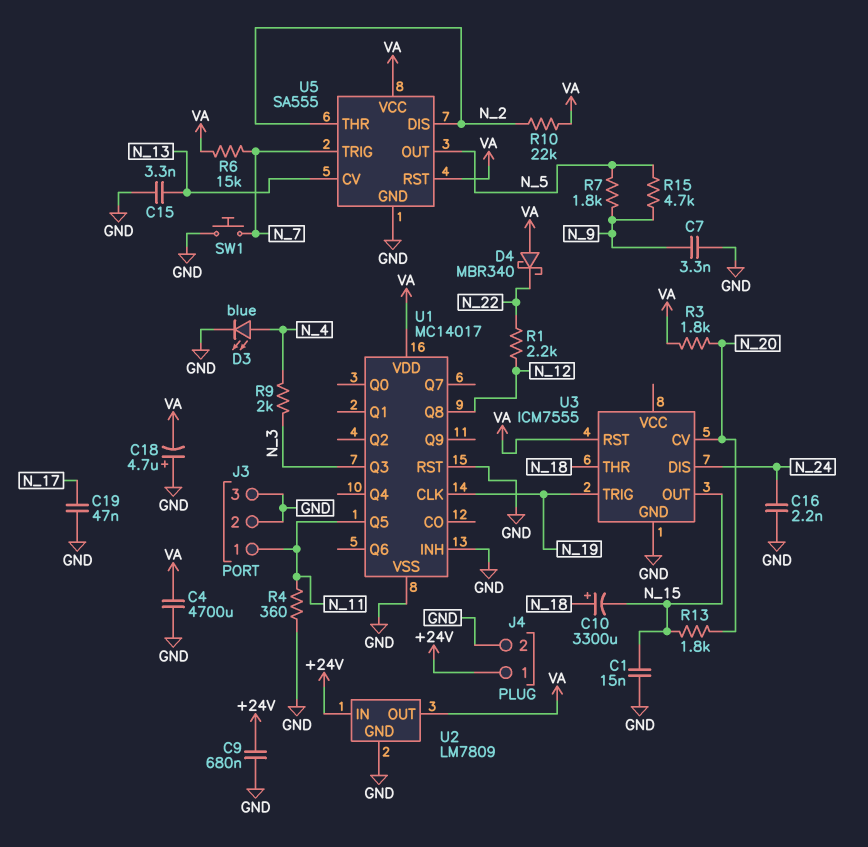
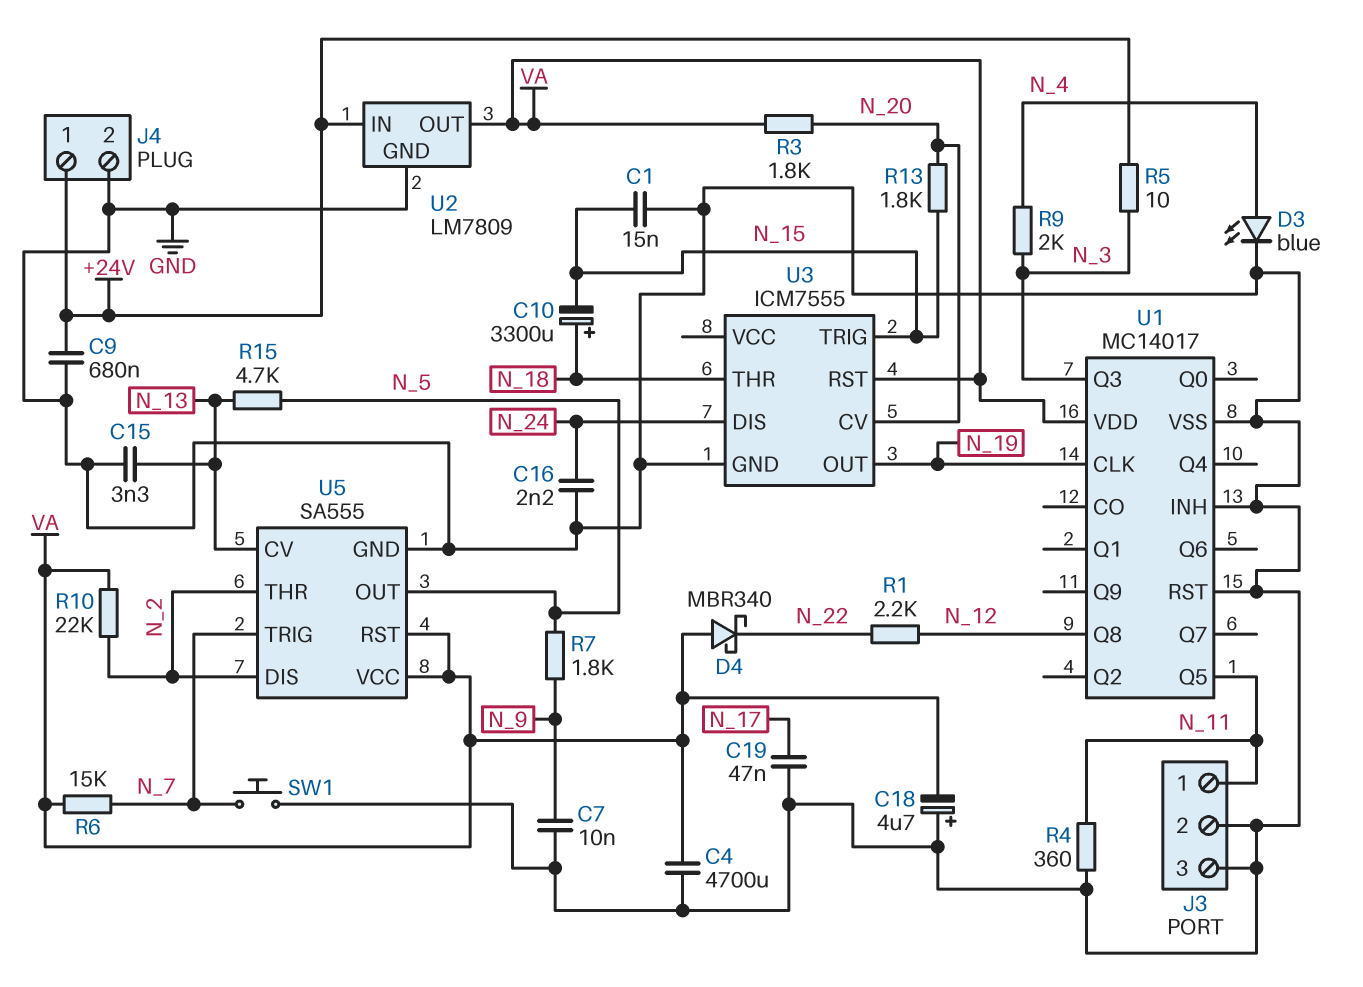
C7: 3.3nF (GND, N_9) -> 10nF (GND, N_9)
R5: none -> 10 (+24V, N_3)
R15: 4.7k (N_5, N_9) -> 4.7k (N_5, N_13)
U3 pin OUT: N_15 -> N_19
U3 pin TRIG: N_19 -> N_15

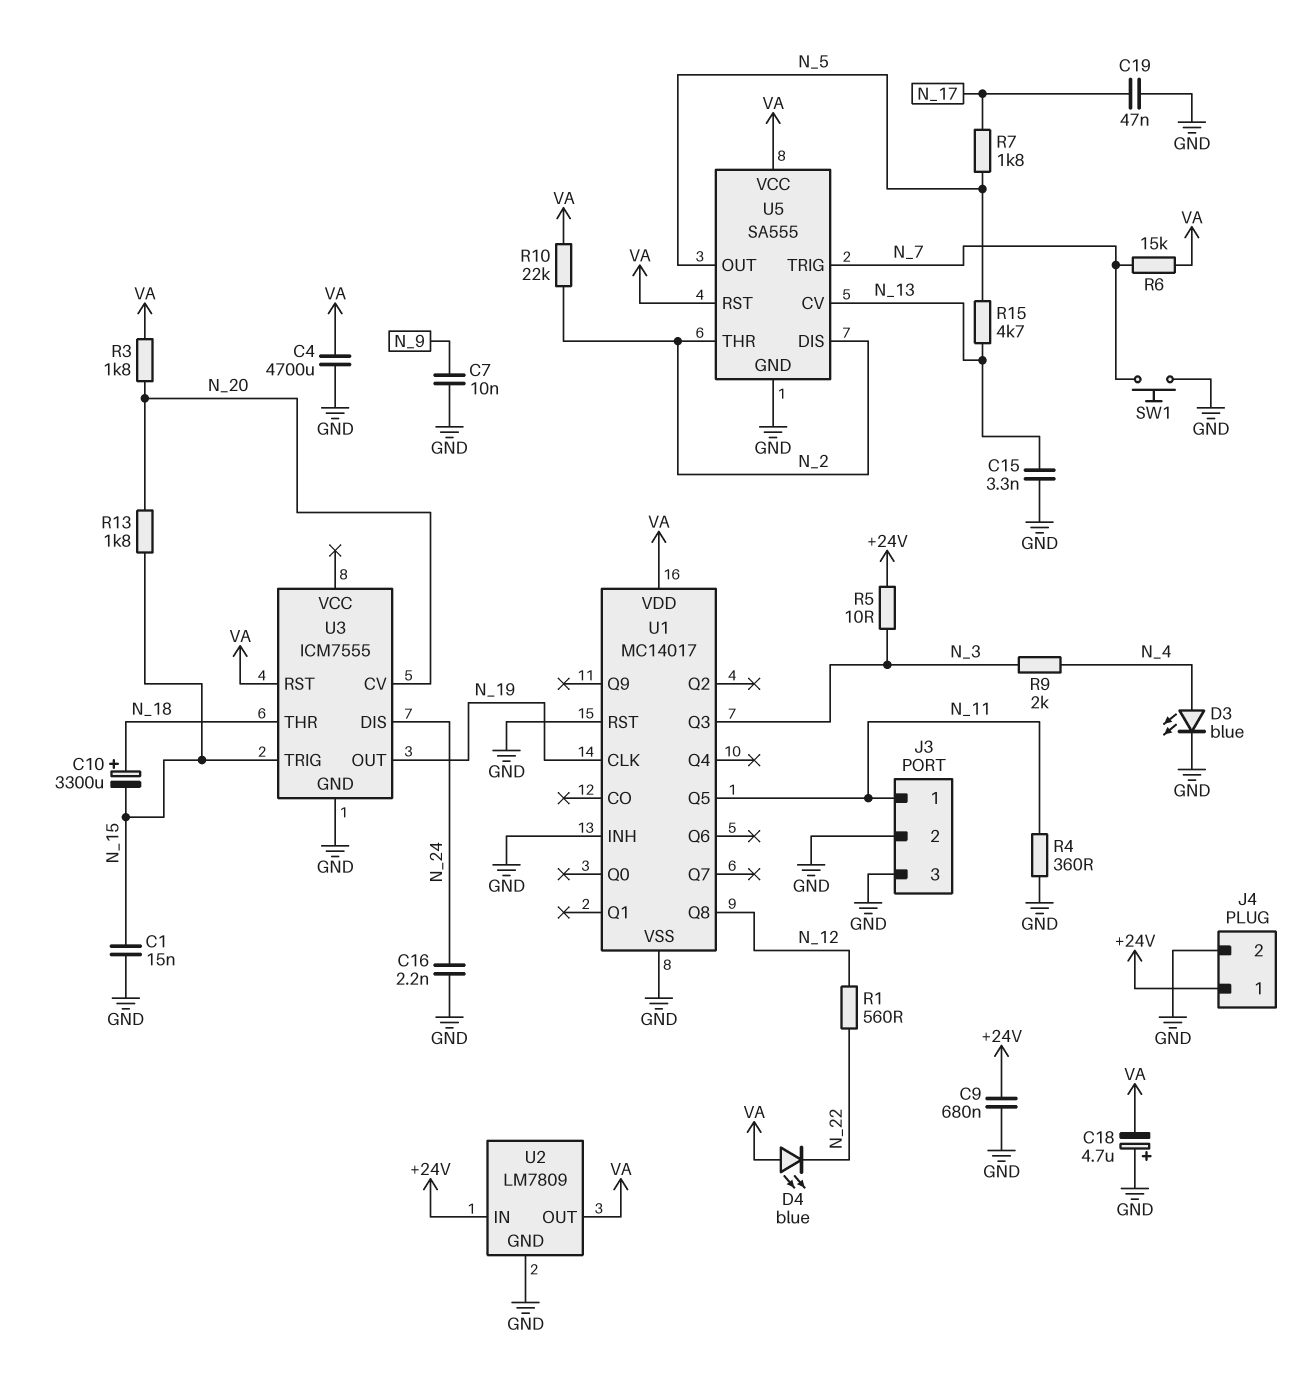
D4: schottky MBR340 (A VA, K N_22) -> LED blue (A VA, K N_22)
R1: 2.2k (N_12, N_22) -> 560 (N_12, N_22)
R7: 1.8k (N_5, N_9) -> 1.8k (N_5, N_17)

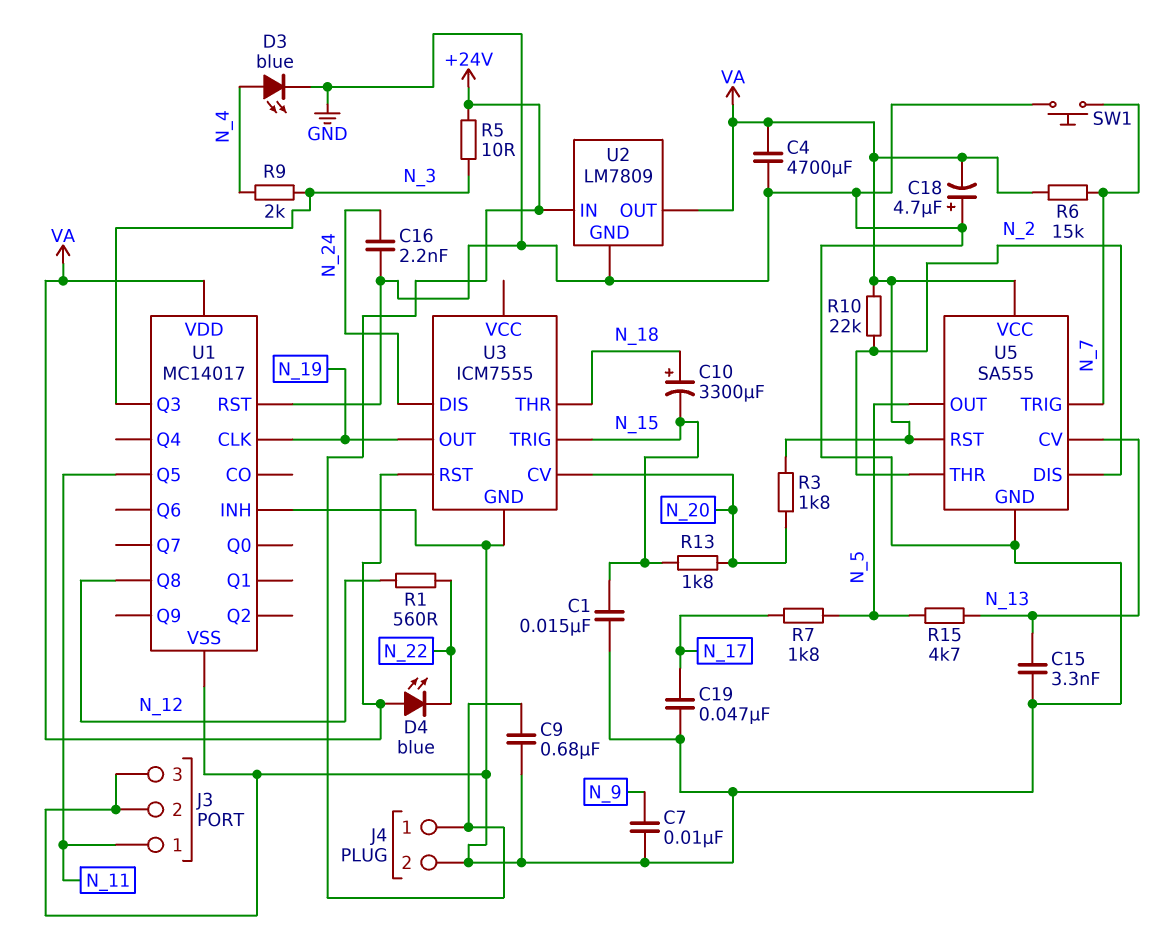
R4: 360 (GND, N_11) -> none

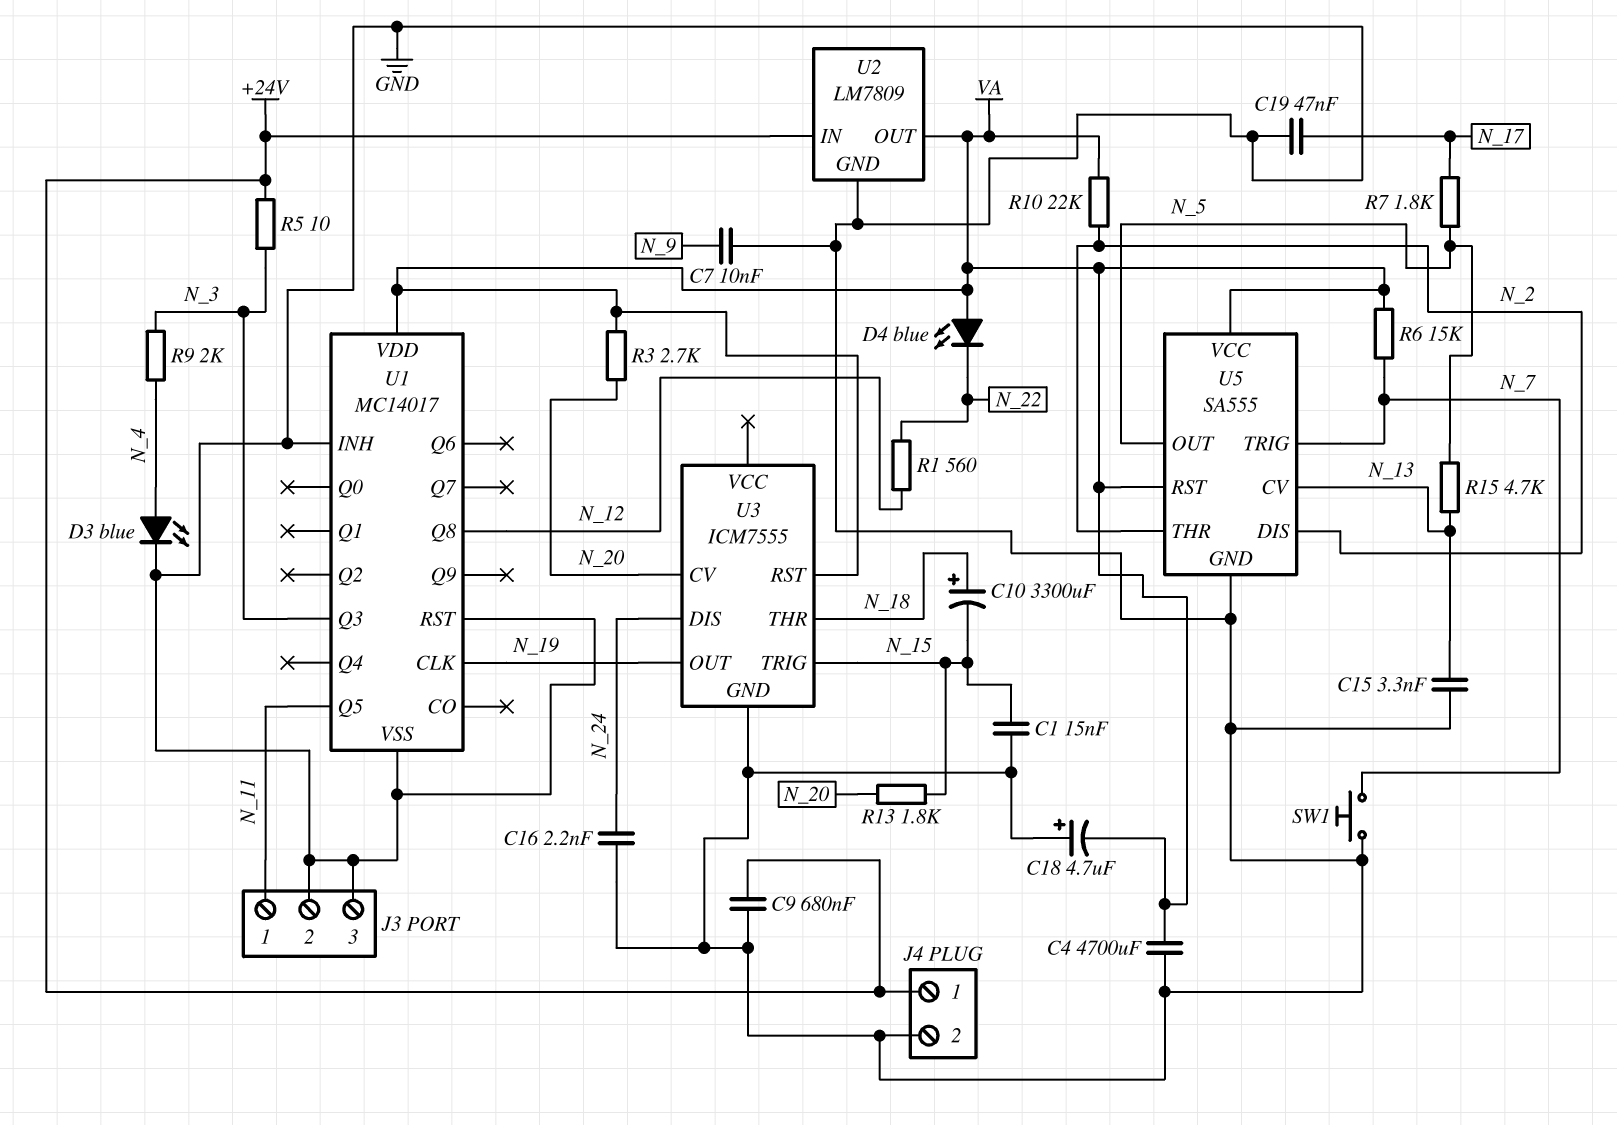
R3: 1.8k (N_20, VA) -> 2.7k (N_20, VA)

